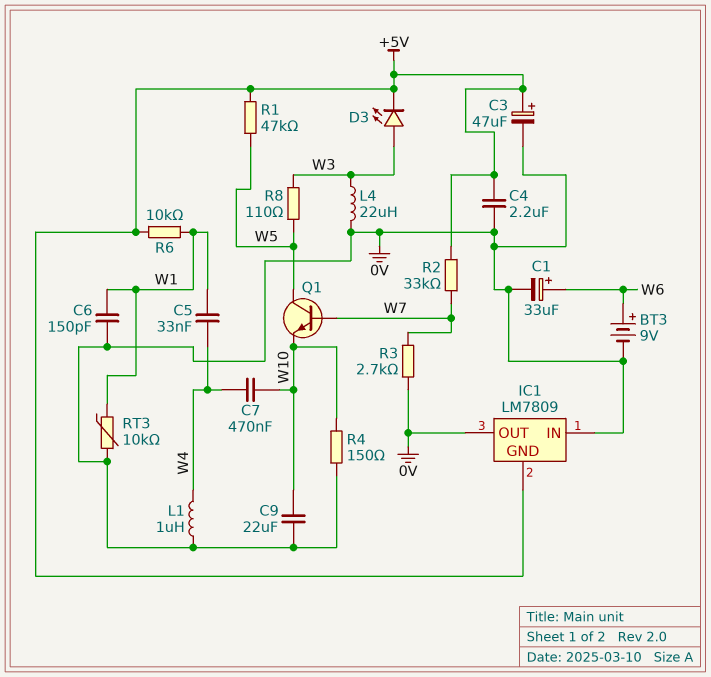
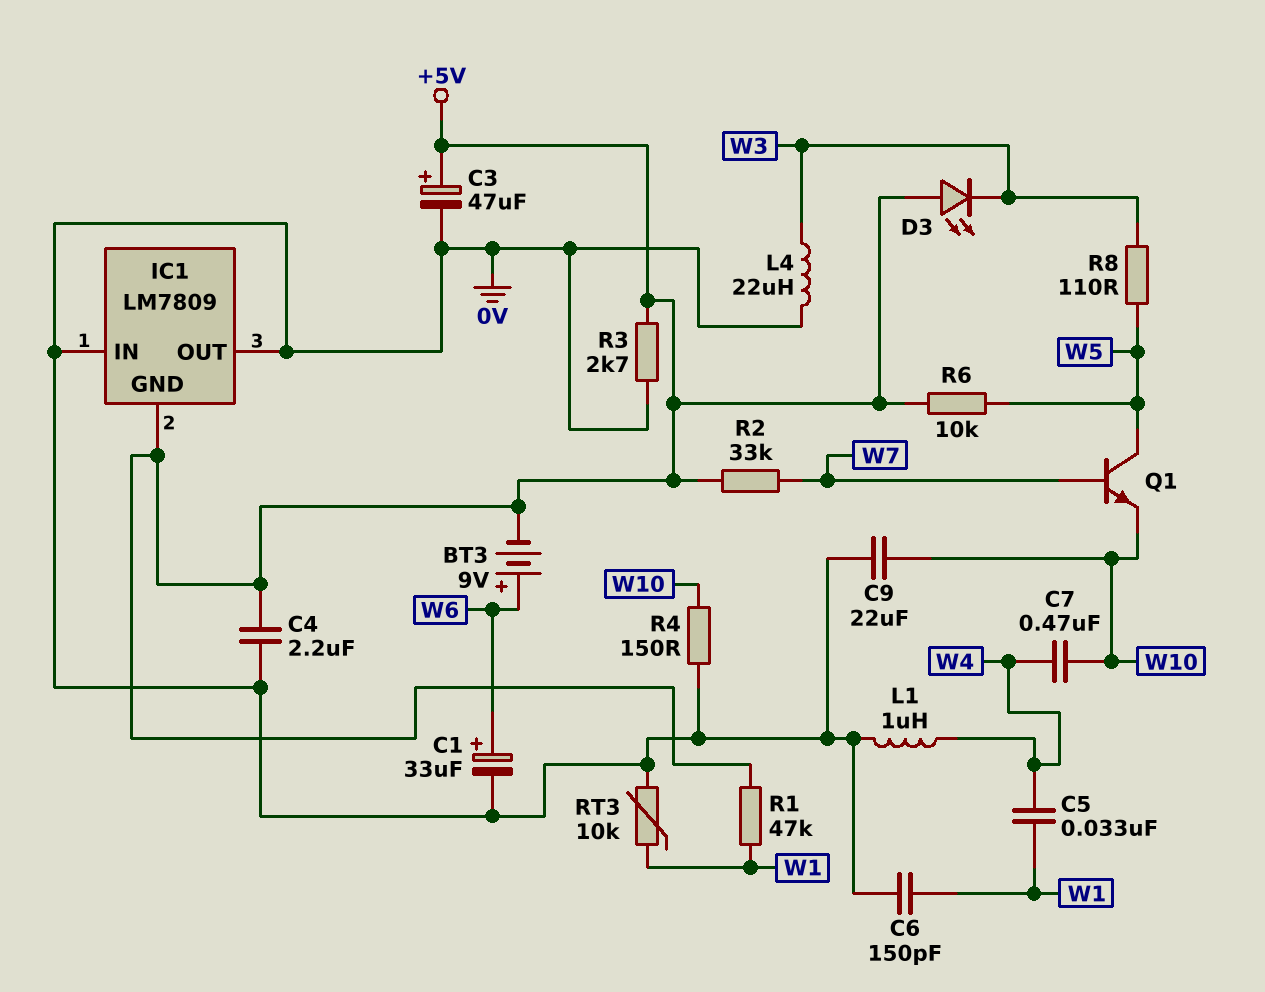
BT3: 9V (plus W6, minus 0V) -> 9V (plus W6, minus +5V)
D3: LED (A W3, K +5V) -> LED (A +5V, K W3)
R1: 47k (+5V, W5) -> 47k (+5V, W1)
R3: 2.7k (0V, W7) -> 2.7k (+5V, 0V)
R6: 10k (+5V, W1) -> 10k (+5V, W5)

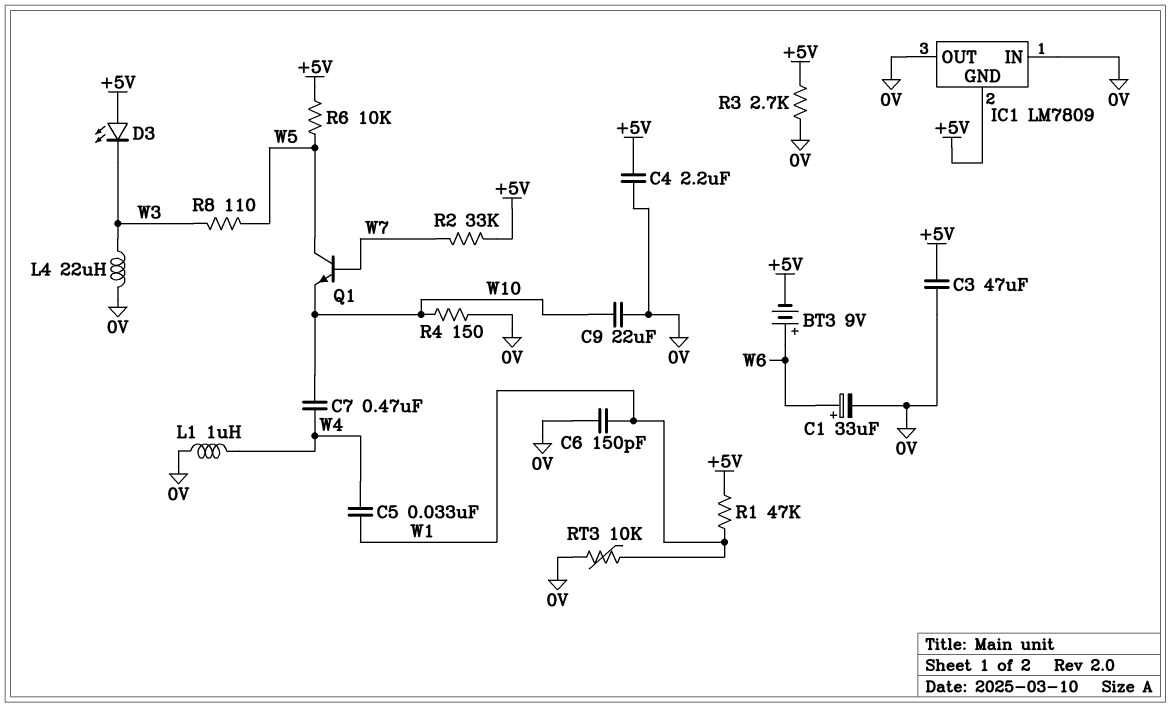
C3: 47uF (plus +5V, minus 0V) -> 47uF (+5V, 0V)

